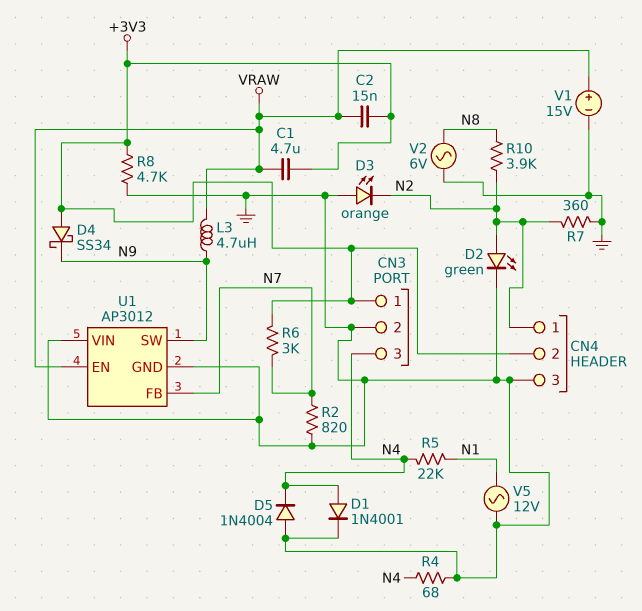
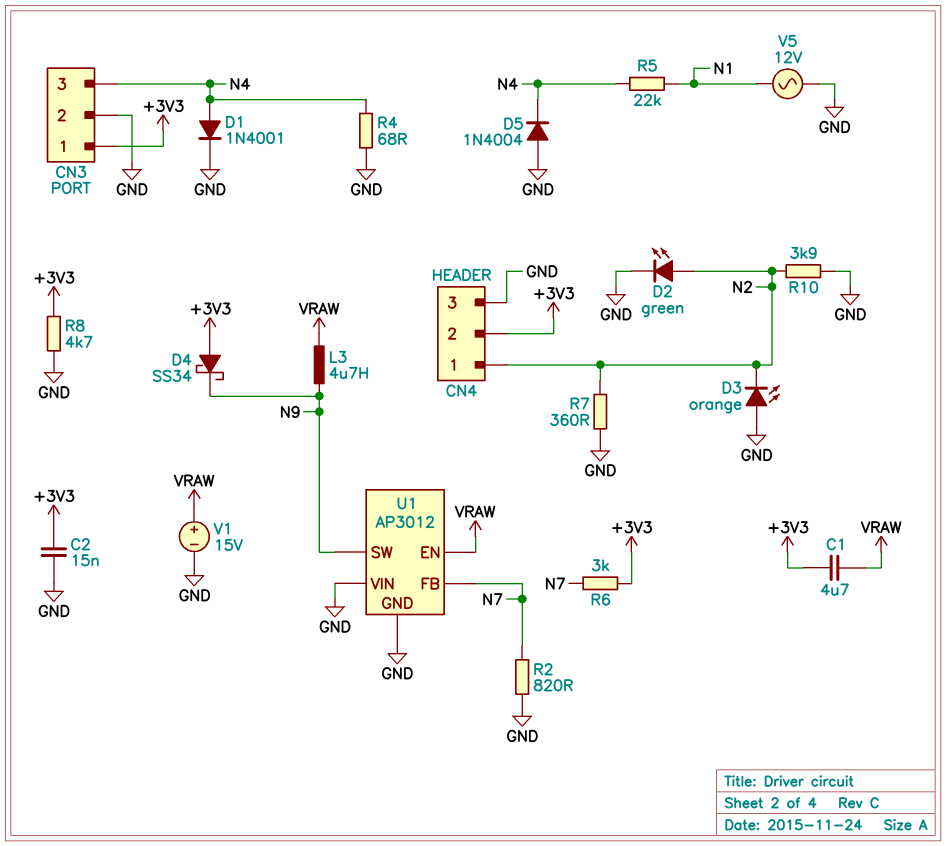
C2: 15nF (+3V3, VRAW) -> 15nF (+3V3, GND)
R10: 3.9k (N2, N8) -> 3.9k (GND, N2)
V2: AC 6V (GND, N8) -> none

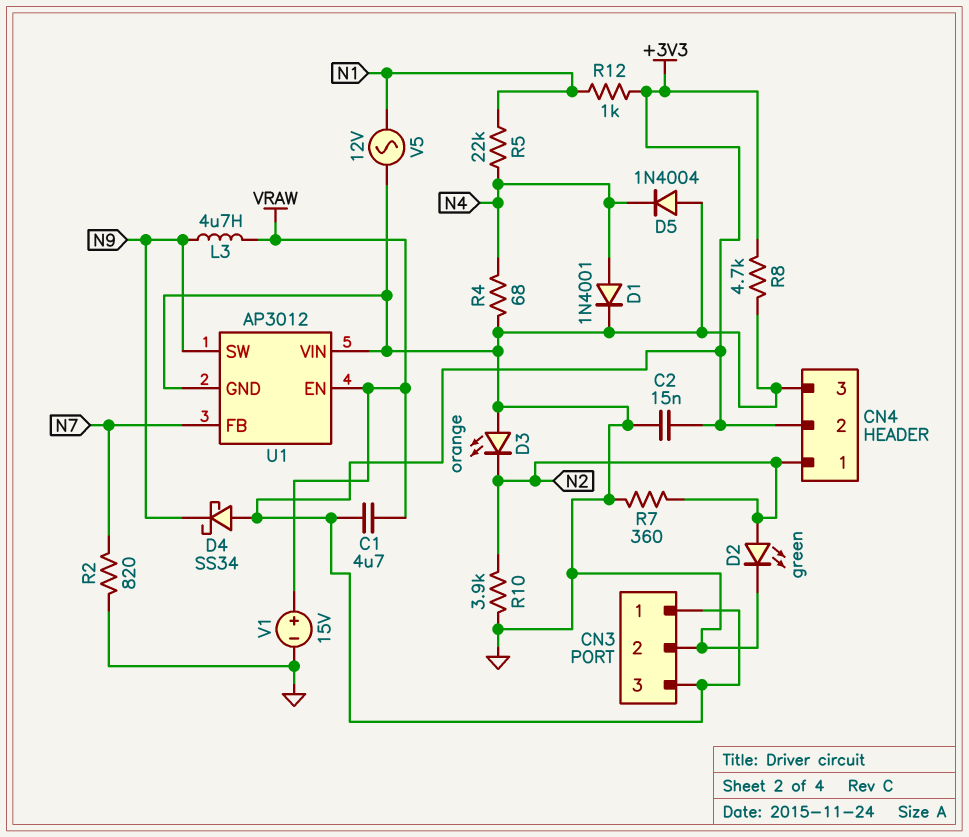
CN3 pin 3: N4 -> +3V3
R6: 3k (+3V3, N7) -> none
R12: none -> 1k (+3V3, N1)

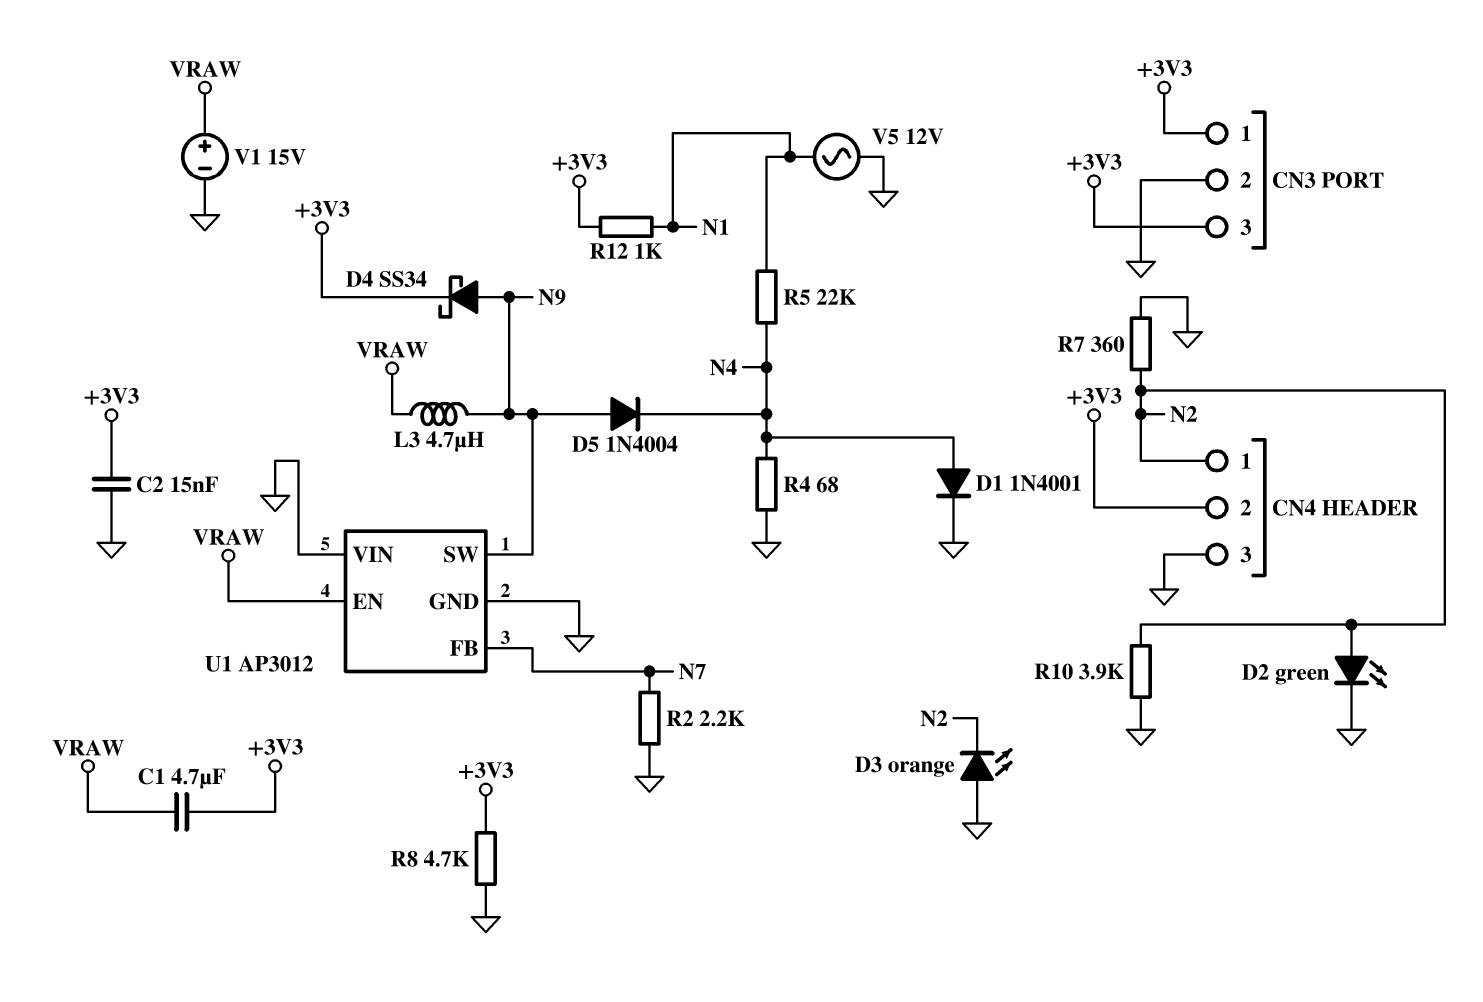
D4: schottky SS34 (A +3V3, K N9) -> schottky SS34 (A N9, K +3V3)
D5: diode 1N4004 (A GND, K N4) -> diode 1N4004 (A N9, K N4)
R2: 820 (GND, N7) -> 2.2k (GND, N7)

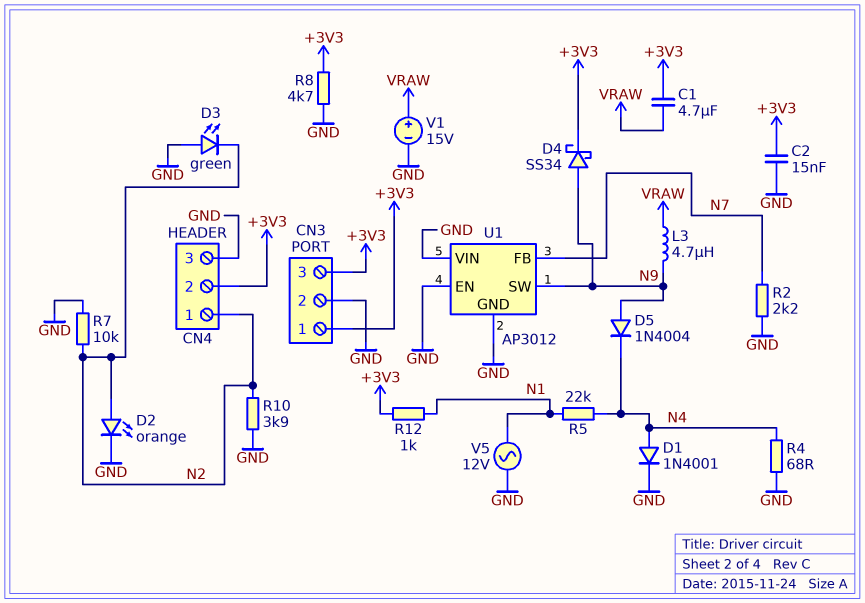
D2: LED green (A N2, K GND) -> LED orange (A N2, K GND)
D3: LED orange (A GND, K N2) -> LED green (A GND, K N2)
R7: 360 (GND, N2) -> 10k (GND, N2)
U1 pin EN: VRAW -> GND

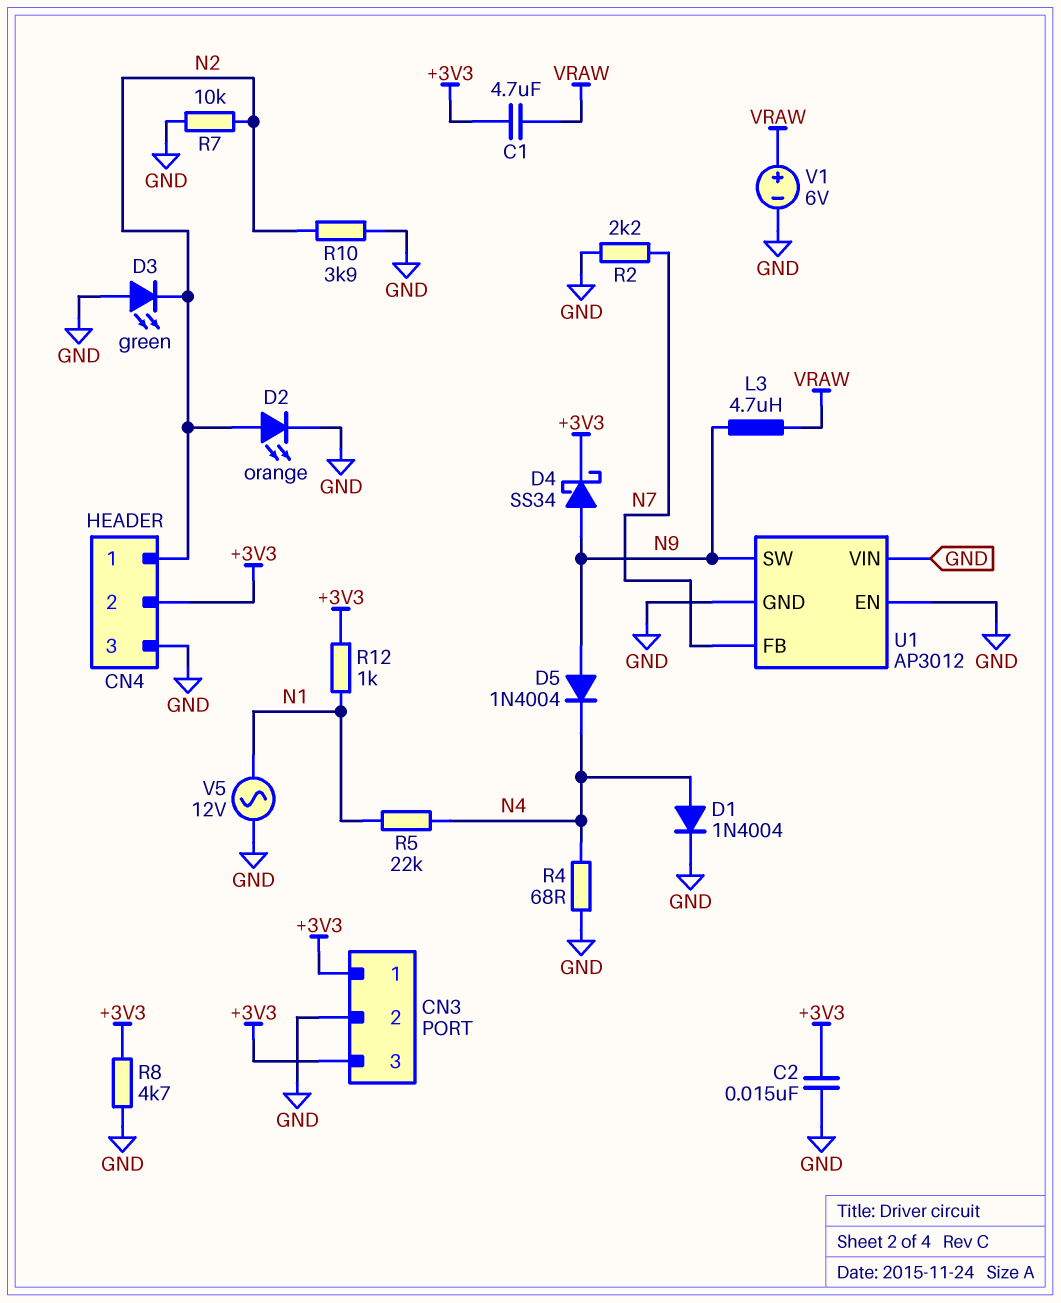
D1: diode 1N4001 (A N4, K GND) -> diode 1N4004 (A N4, K GND)
V1: 15V (plus VRAW, minus GND) -> 6V (plus VRAW, minus GND)

